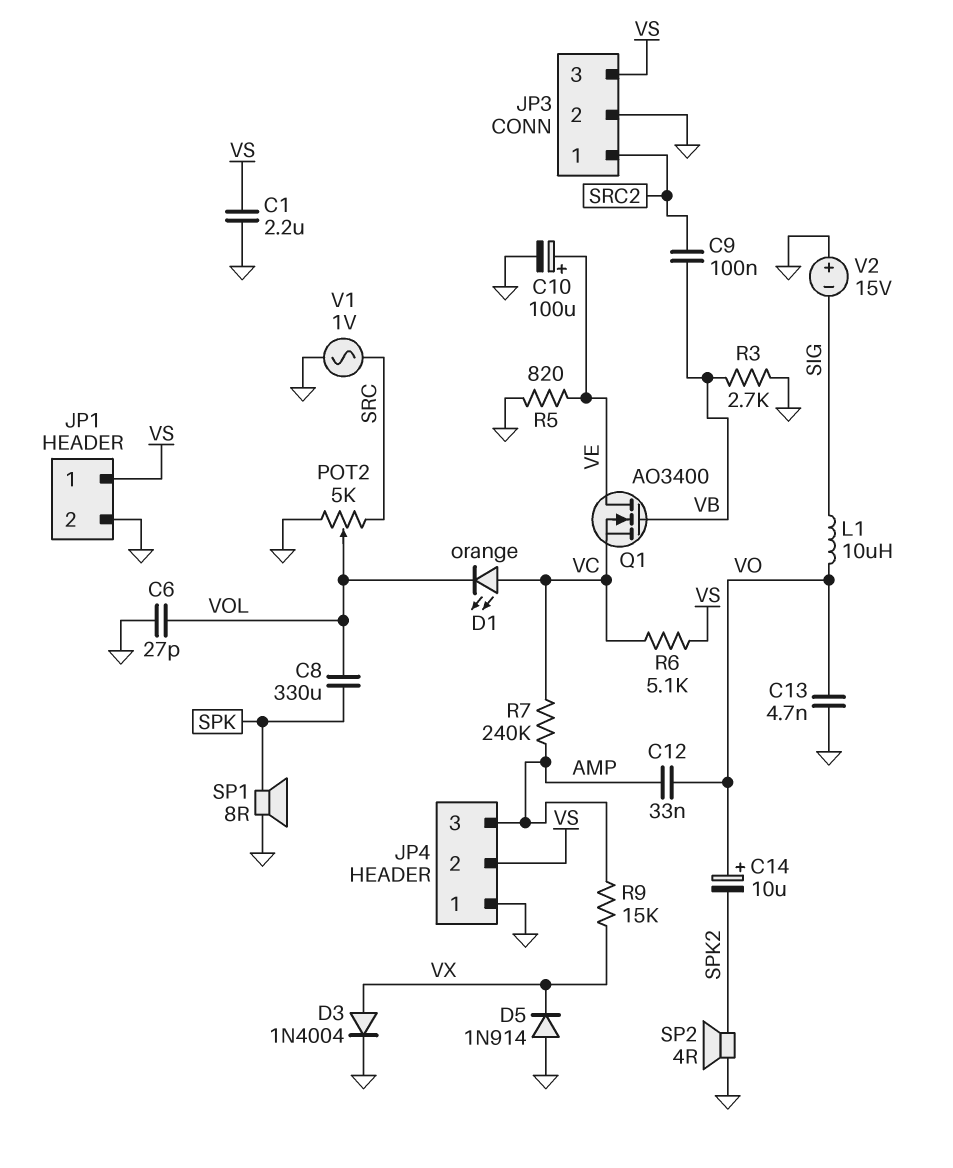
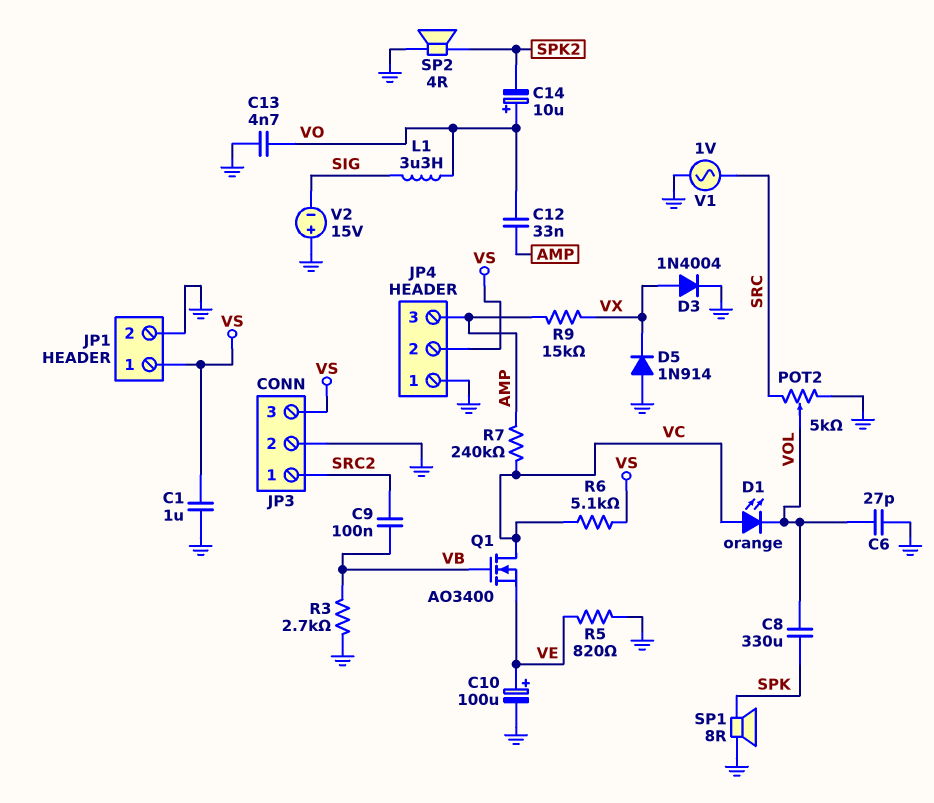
C1: 2.2uF (GND, VS) -> 1uF (GND, VS)
L1: 10uH (SIG, VO) -> 3.3uH (SIG, VO)
Q1: NMOS AO3400 (G VB, D VE, S VC) -> NMOS AO3400 (G VB, D VC, S VE)

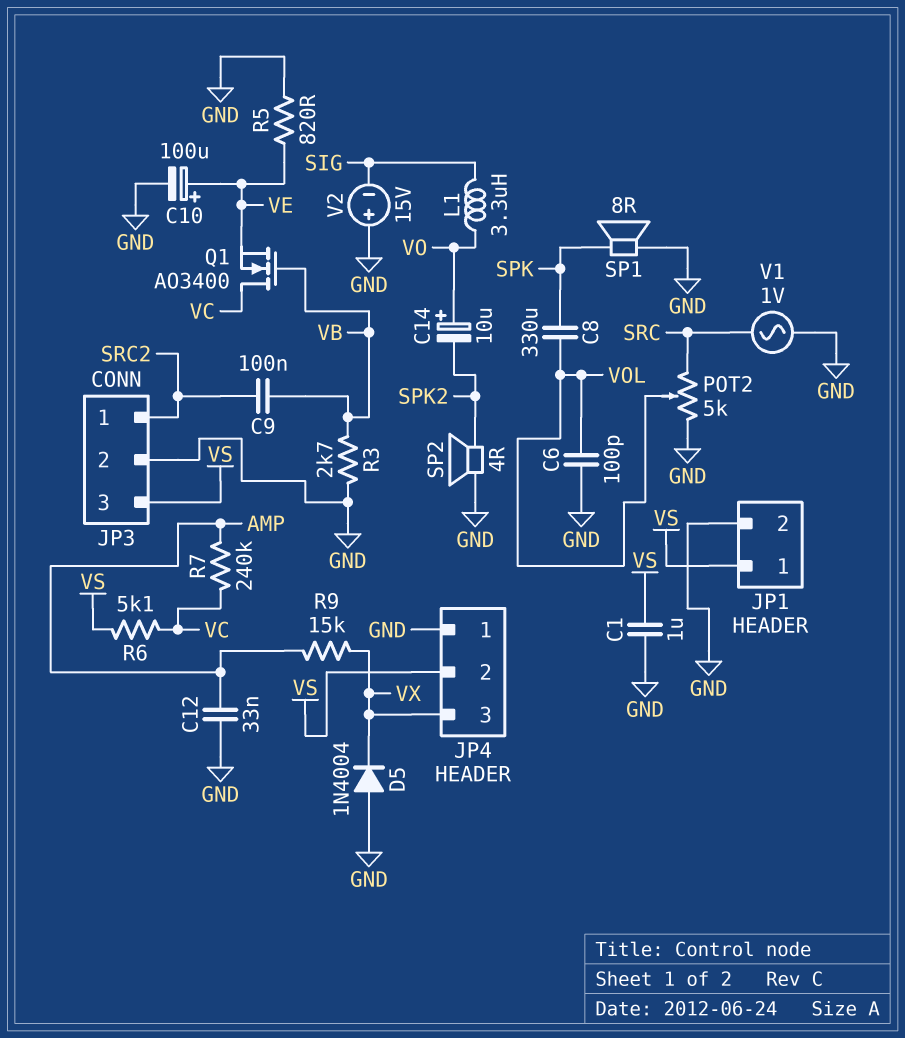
C6: 27pF (GND, VOL) -> 100pF (GND, VOL)
C12: 33nF (AMP, VO) -> 33nF (AMP, GND)
C13: 4.7nF (GND, VO) -> none
D1: LED orange (A VC, K VOL) -> none
D3: diode 1N4004 (A VX, K GND) -> none
D5: diode 1N914 (A GND, K VX) -> diode 1N4004 (A GND, K VX)
JP4 pin 3: AMP -> VX

